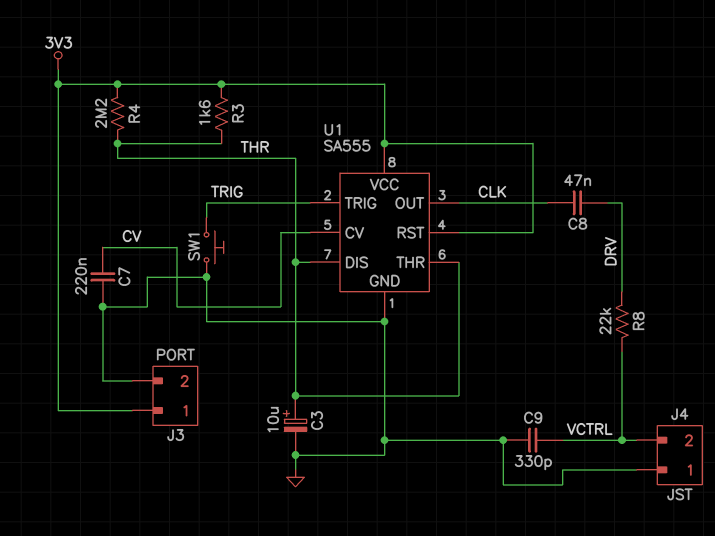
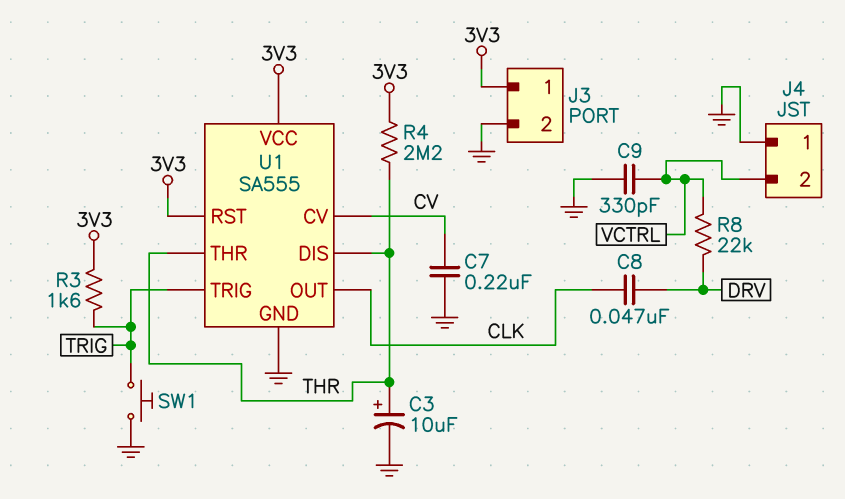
R3: 1.6k (3V3, THR) -> 1.6k (3V3, TRIG)

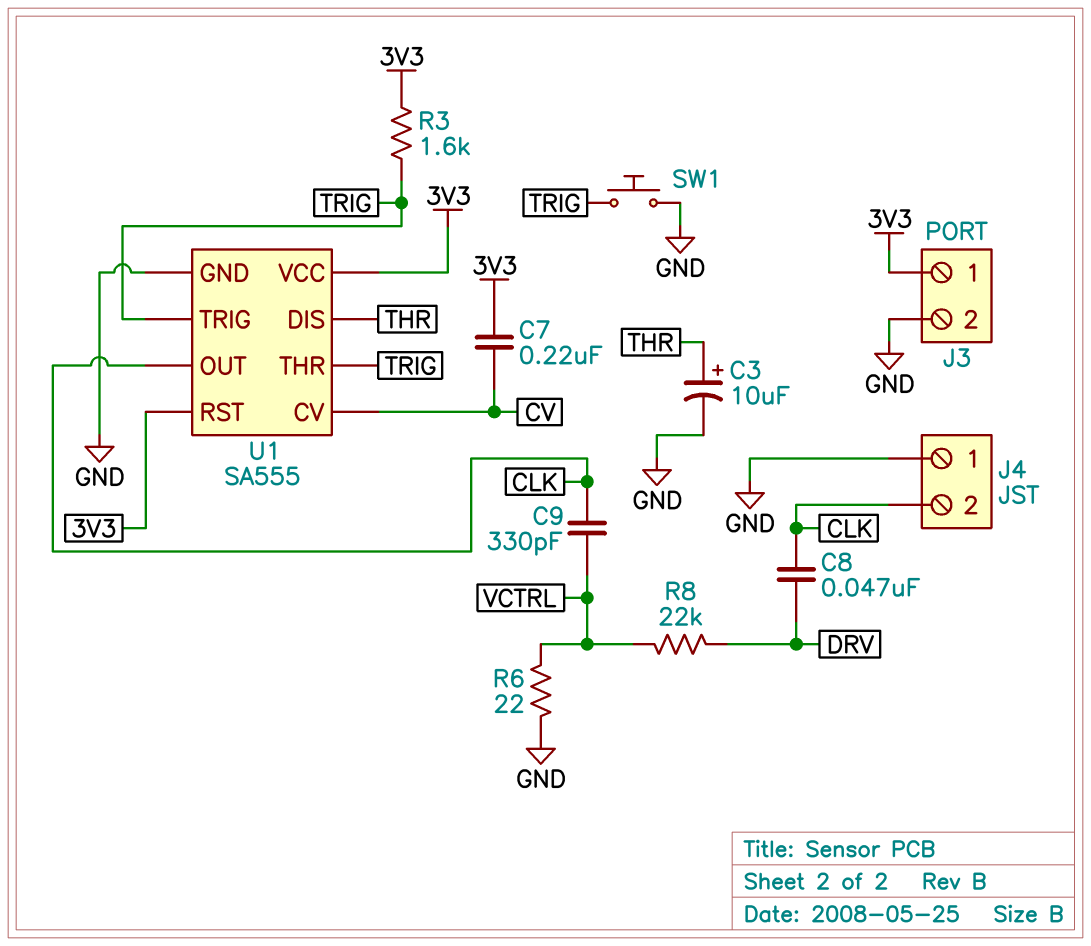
C7: 220nF (CV, GND) -> 220nF (3V3, CV)
C9: 330pF (GND, VCTRL) -> 330pF (CLK, VCTRL)
J4 pin 2: VCTRL -> CLK
R4: 2.2M (3V3, THR) -> none
R6: none -> 22 (GND, VCTRL)
U1 pin THR: THR -> TRIG

